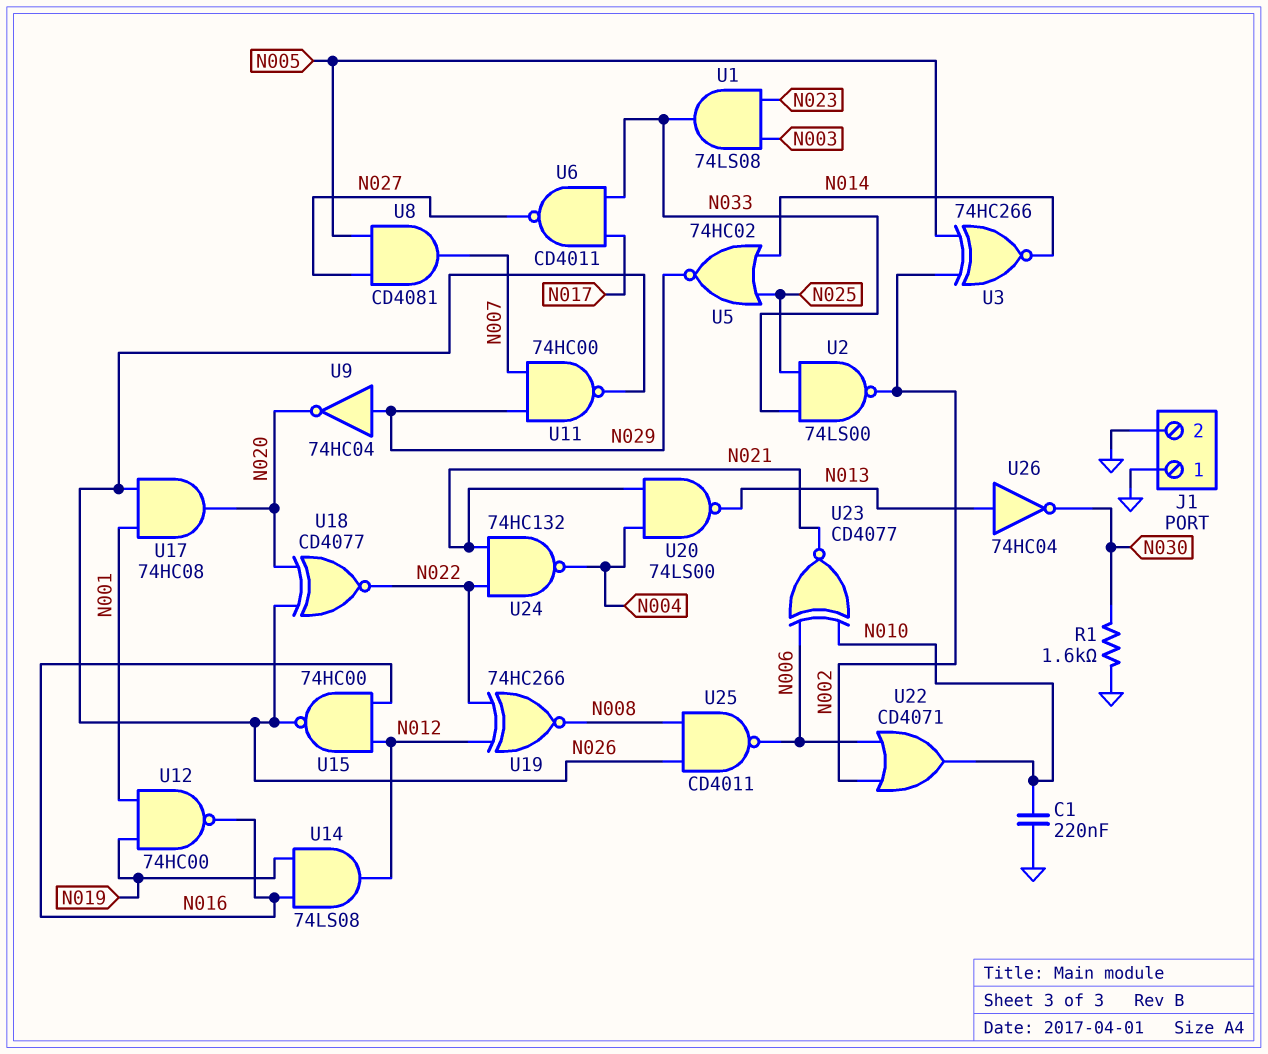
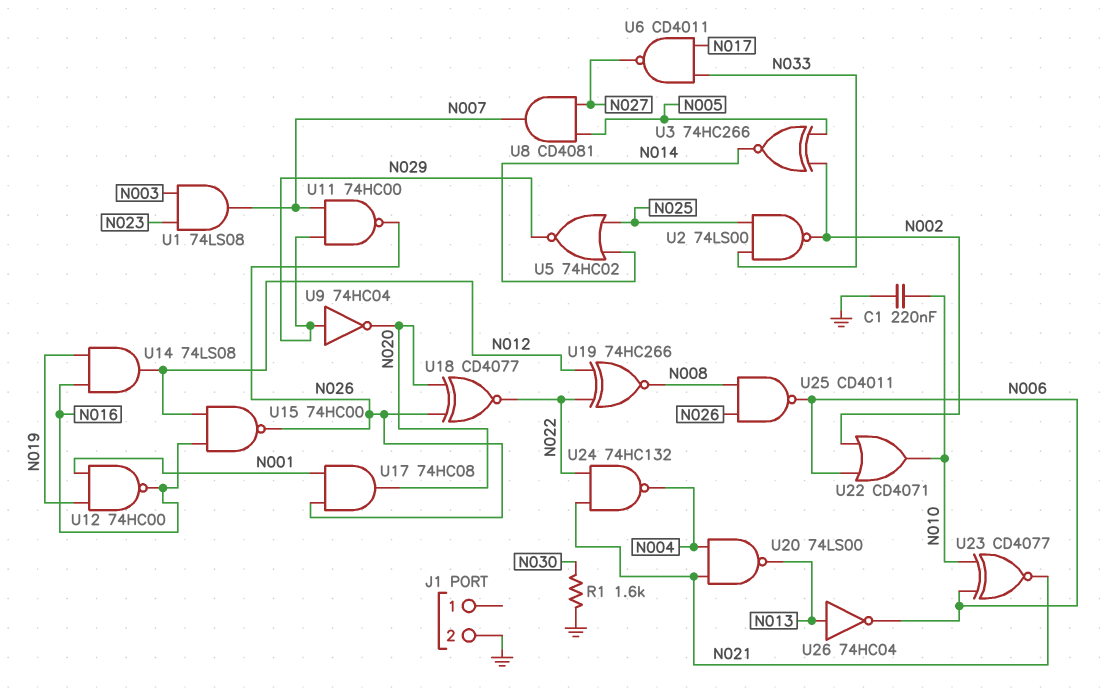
J1 pin 1: GND -> none
U1: AND 74LS08 (in N003, in N023, out N033) -> AND 74LS08 (in N003, in N023, out N007)
U26: NOT 74HC04 (in N013, out N030) -> NOT 74HC04 (in N013, out N006)

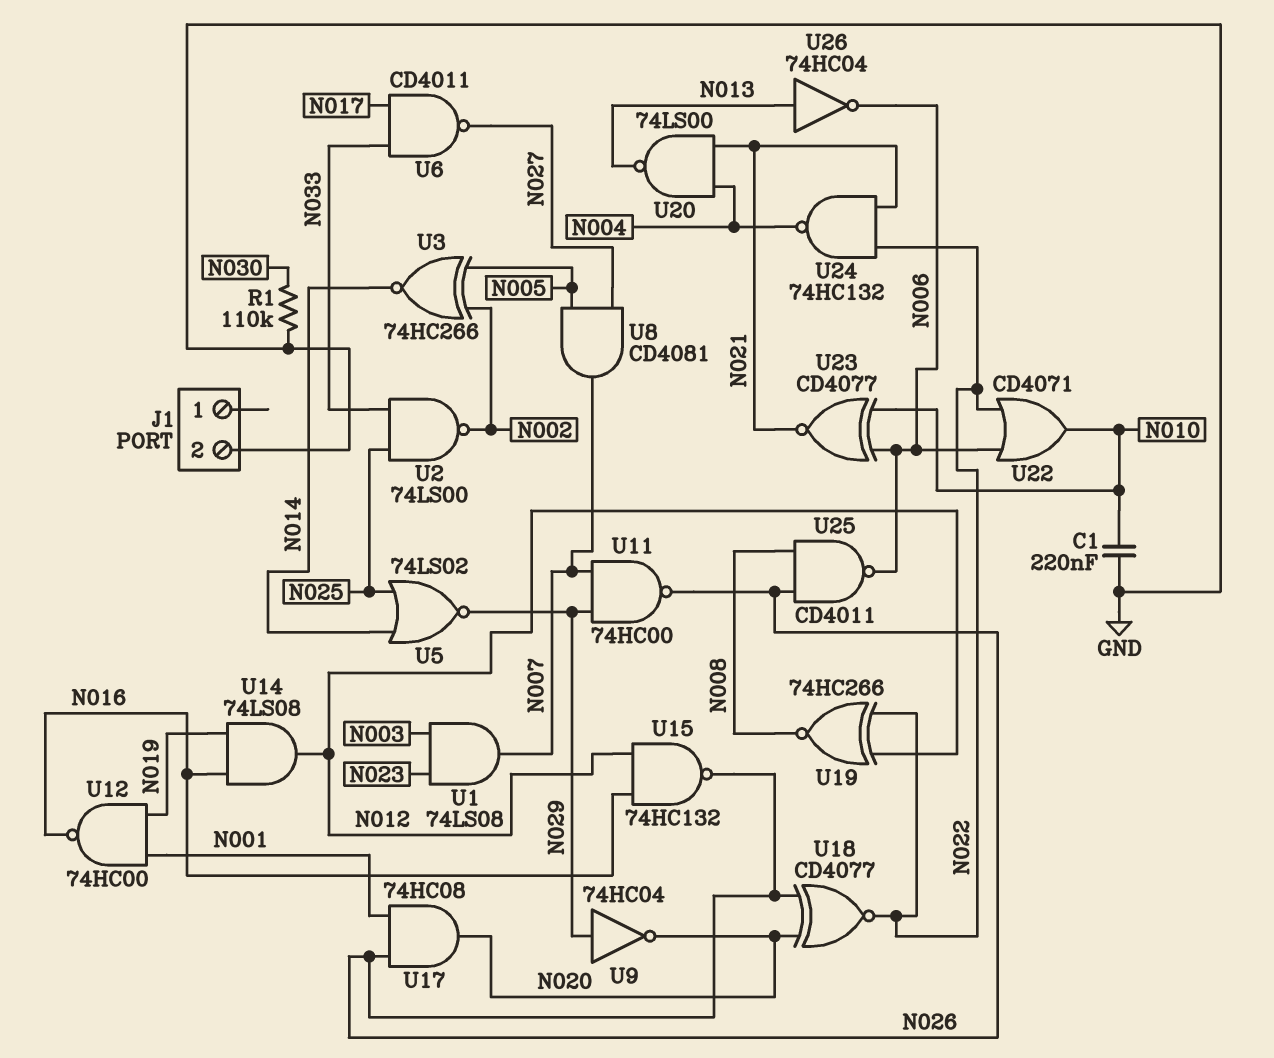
R1: 1.6k (GND, N030) -> 110k (GND, N030)
U5: NOR 74HC02 (in N014, in N025, out N029) -> NOR 74LS02 (in N014, in N025, out N029)
U15: NAND 74HC00 (in N012, in N016, out N026) -> NAND 74HC132 (in N012, in N016, out N026)
U22: OR CD4071 (in N002, in N006, out N010) -> OR CD4071 (in N006, in N022, out N010)

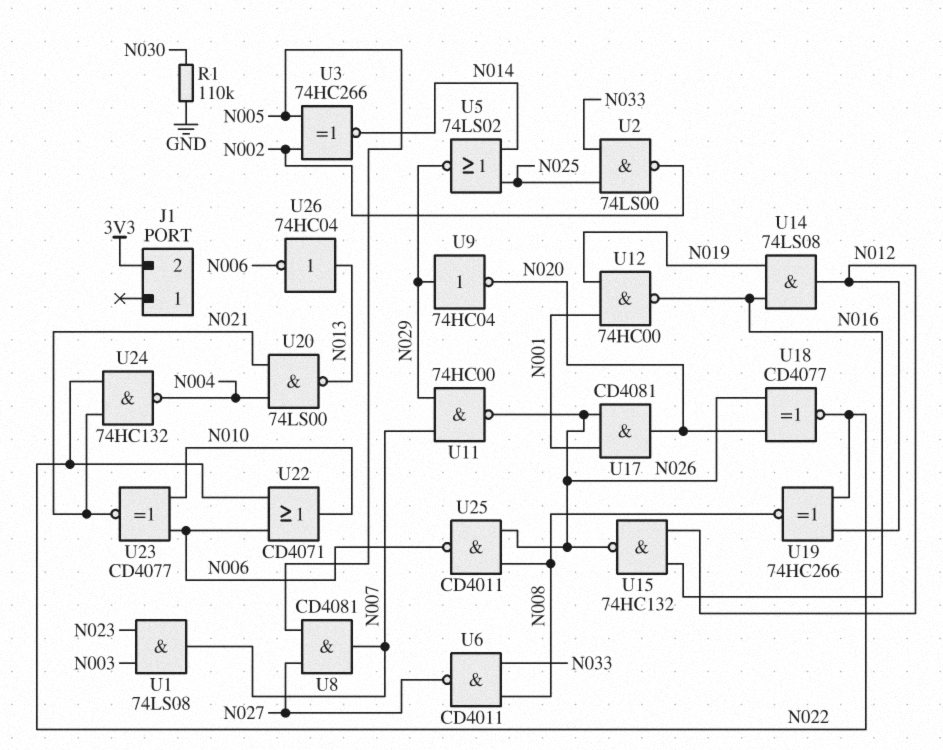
C1: 220nF (GND, N010) -> none
J1 pin 2: GND -> 3V3
U6: NAND CD4011 (in N017, in N033, out N027) -> NAND CD4011 (in N008, in N033, out N027)
U17: AND 74HC08 (in N001, in N026, out N020) -> AND CD4081 (in N001, in N026, out N020)

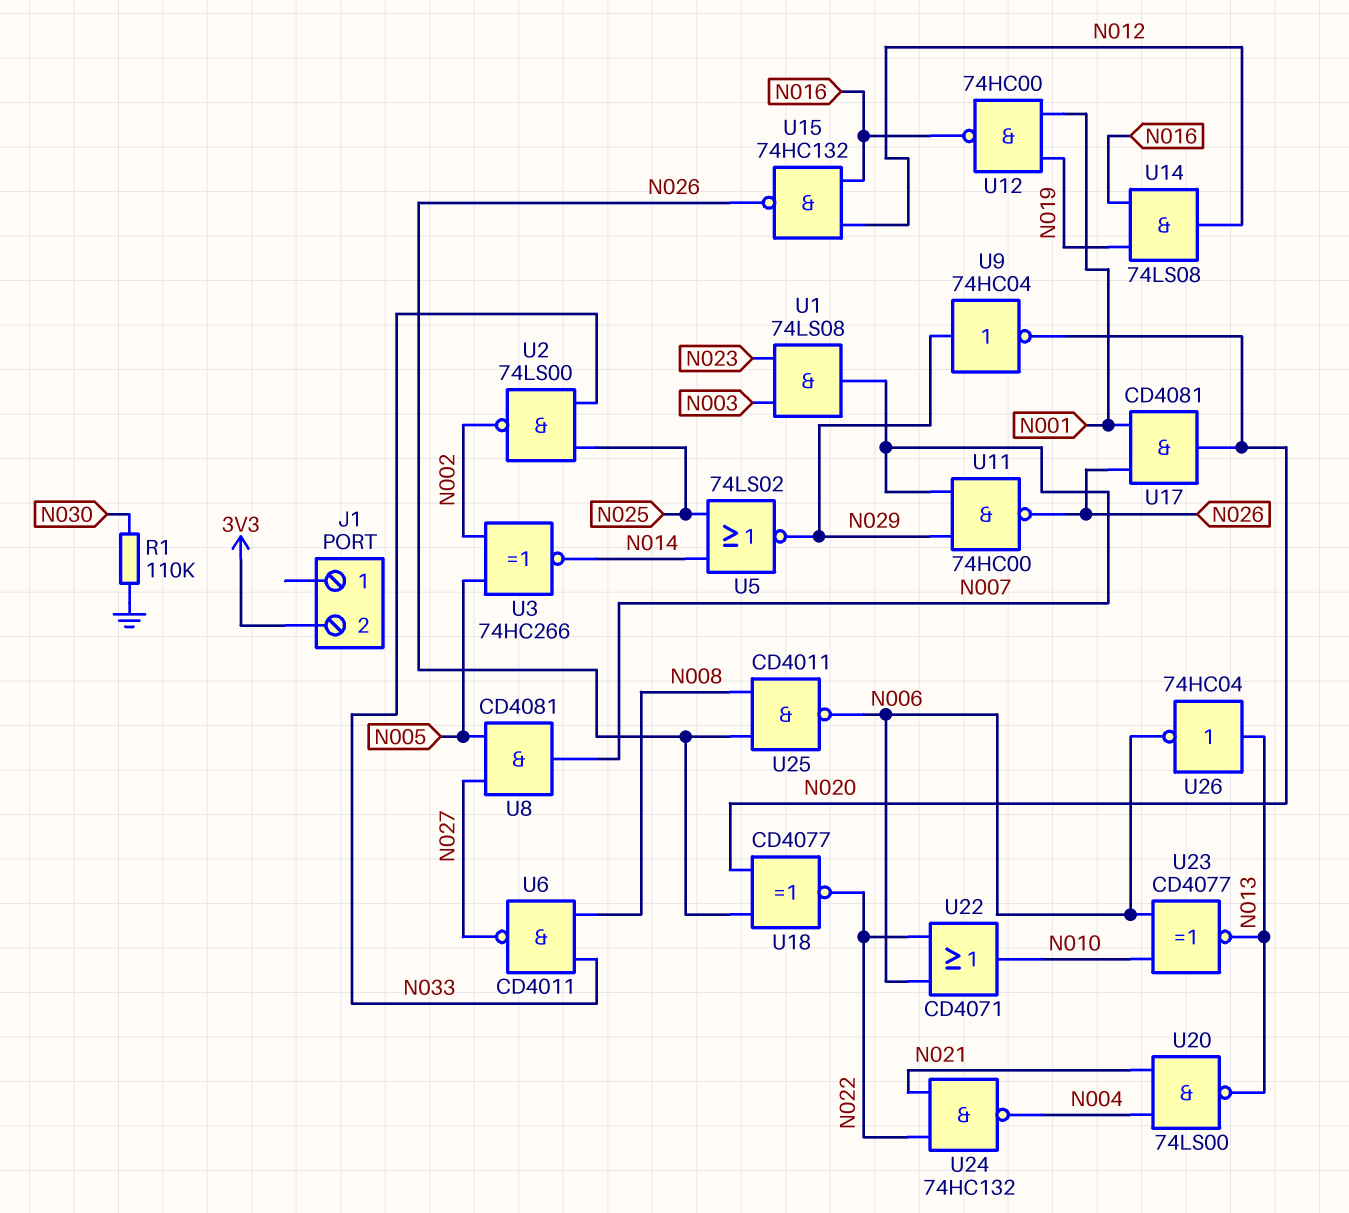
U19: XNOR 74HC266 (in N012, in N022, out N008) -> none
U23: XNOR CD4077 (in N006, in N010, out N021) -> XNOR CD4077 (in N006, in N010, out N013)

